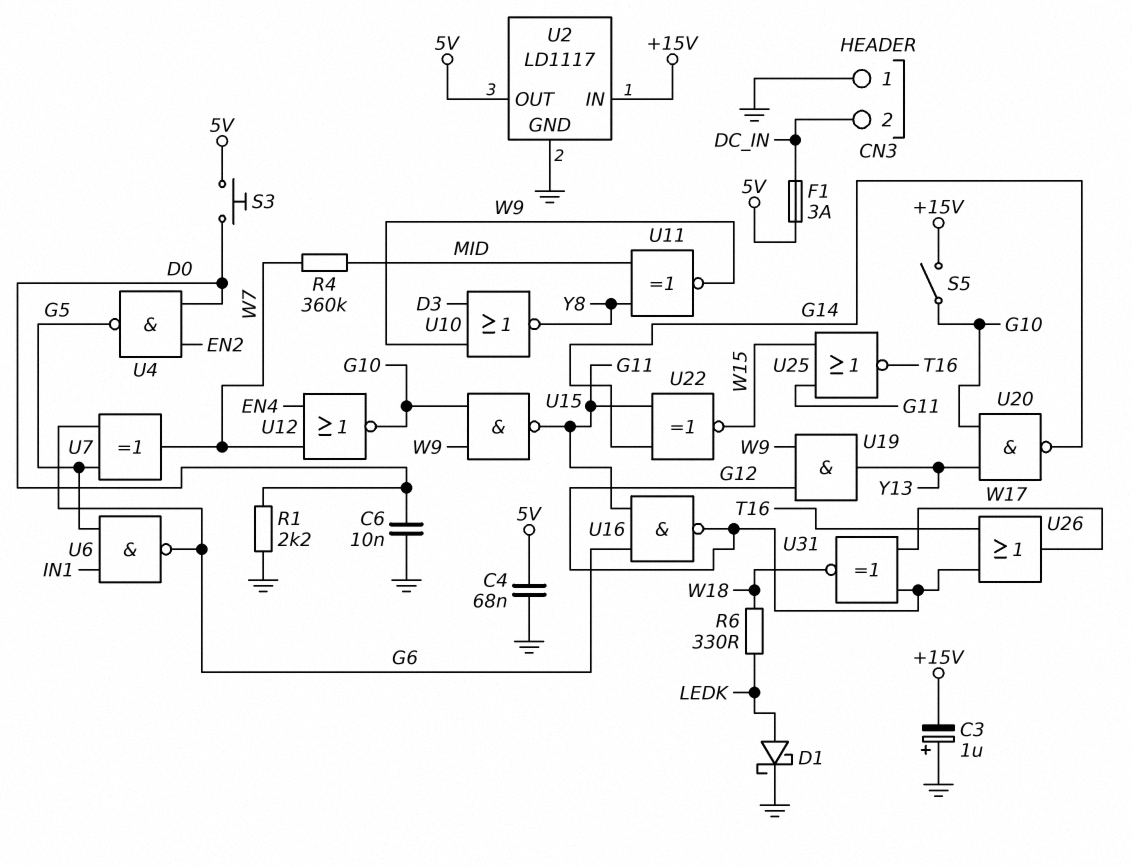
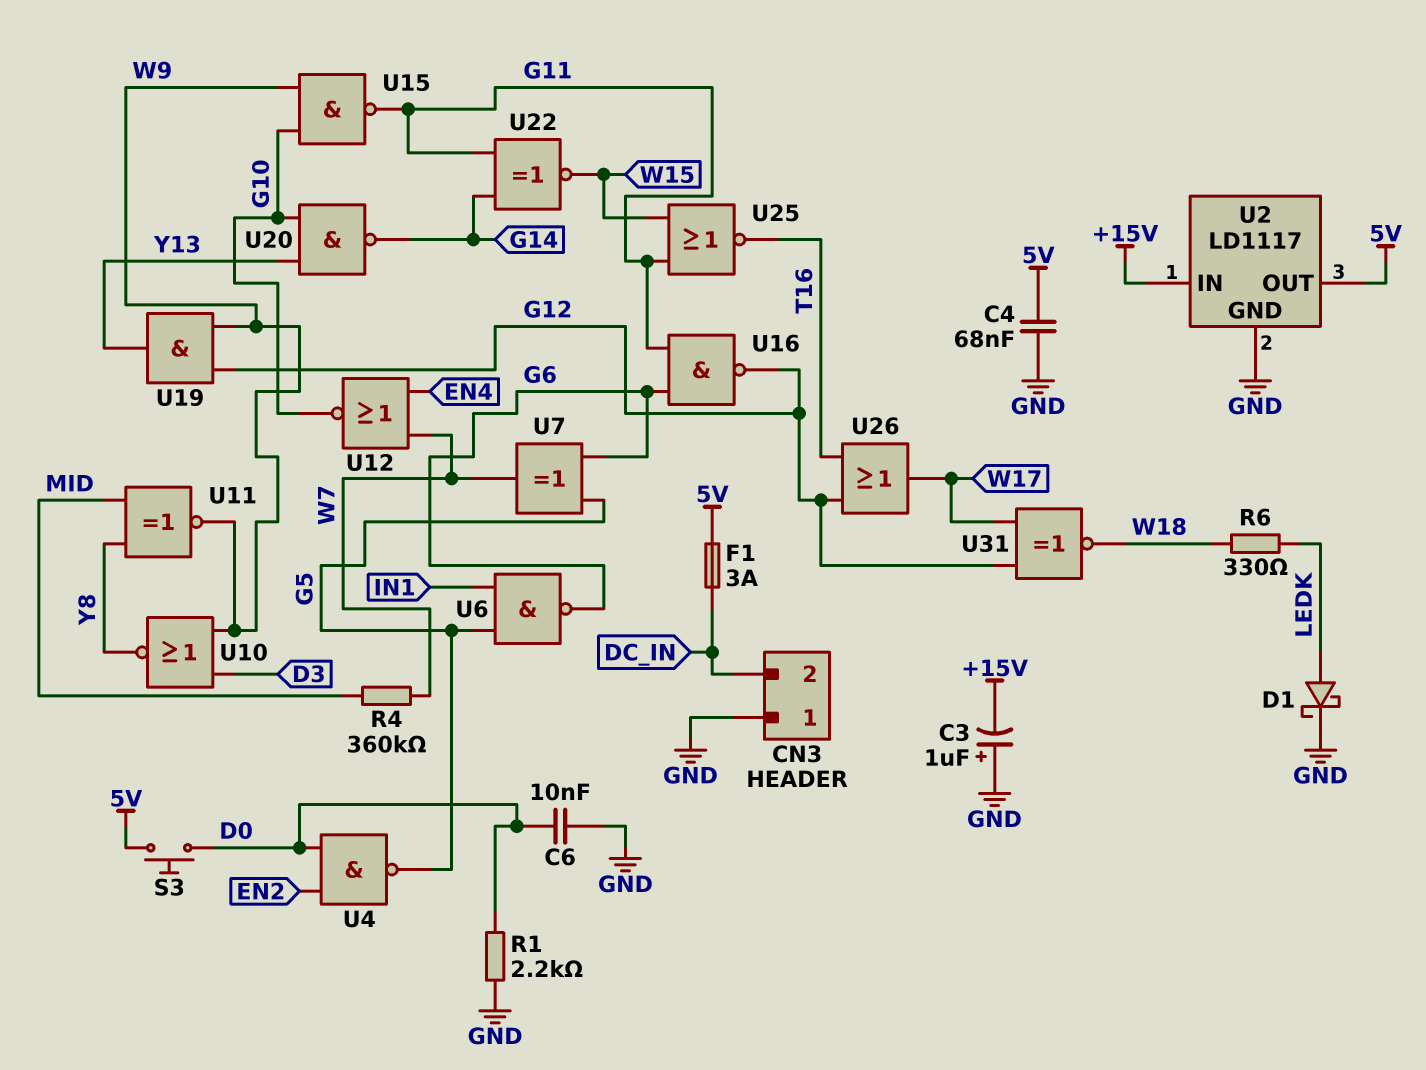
S5: switch (+15V, G10) -> none

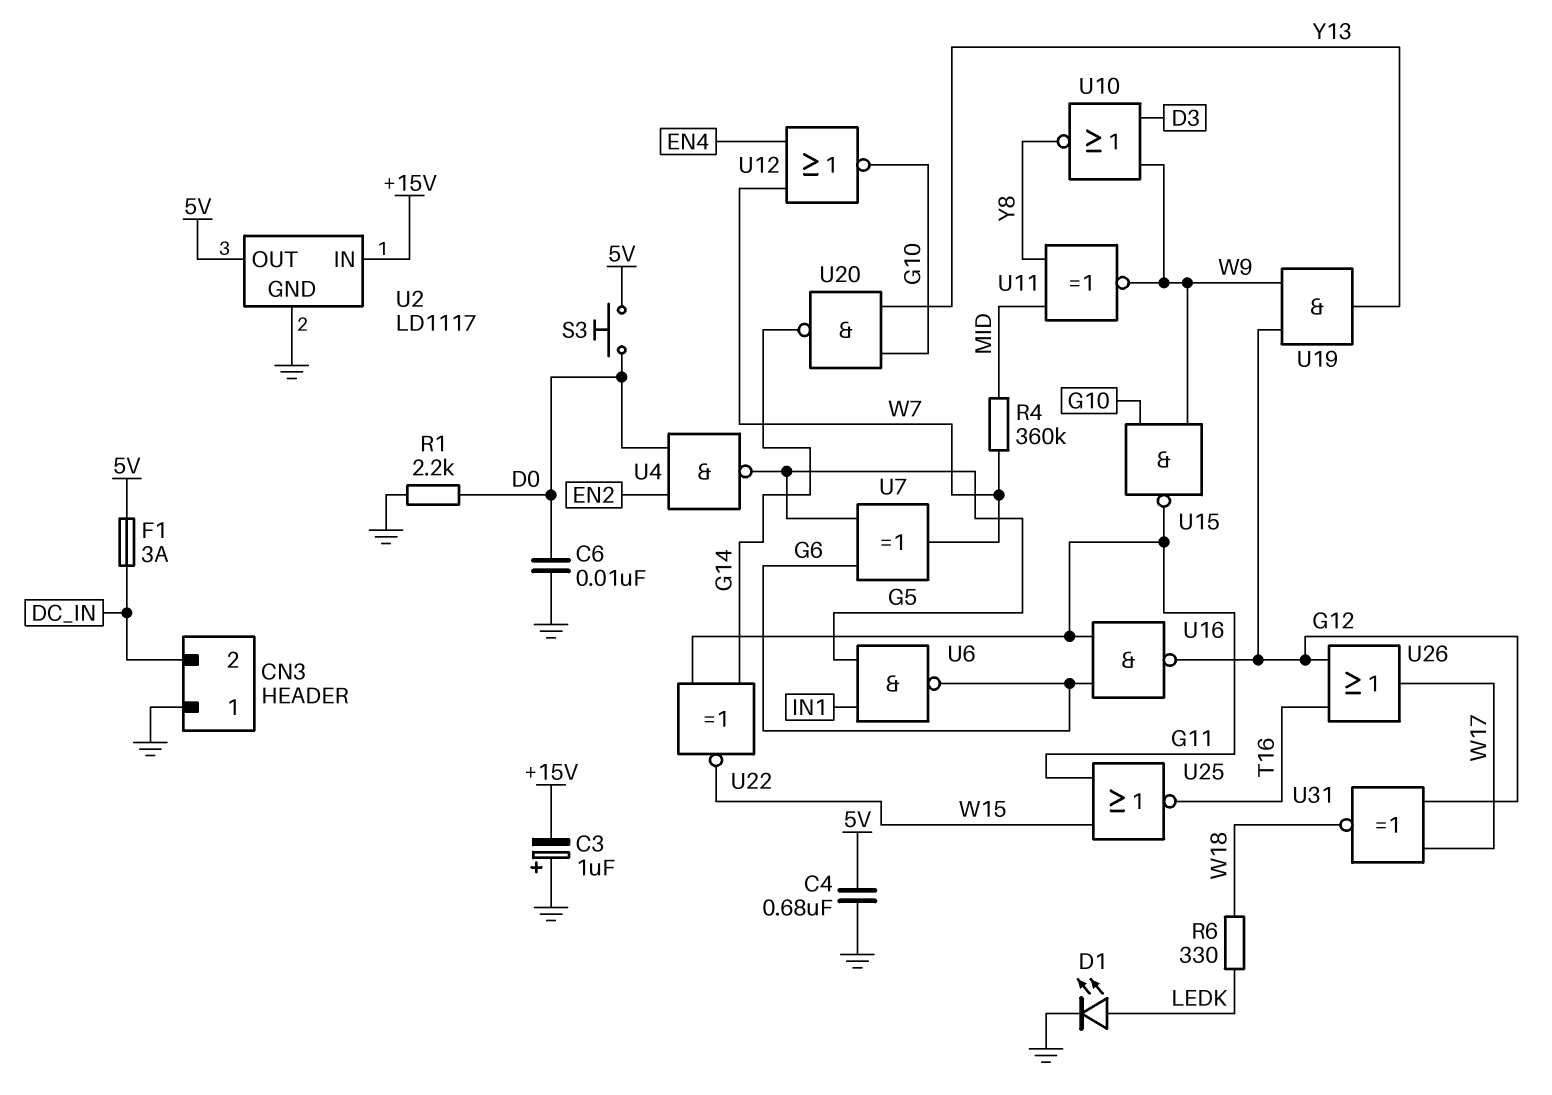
C4: 68nF (5V, GND) -> 680nF (5V, GND)
D1: schottky (A LEDK, K GND) -> LED (A LEDK, K GND)

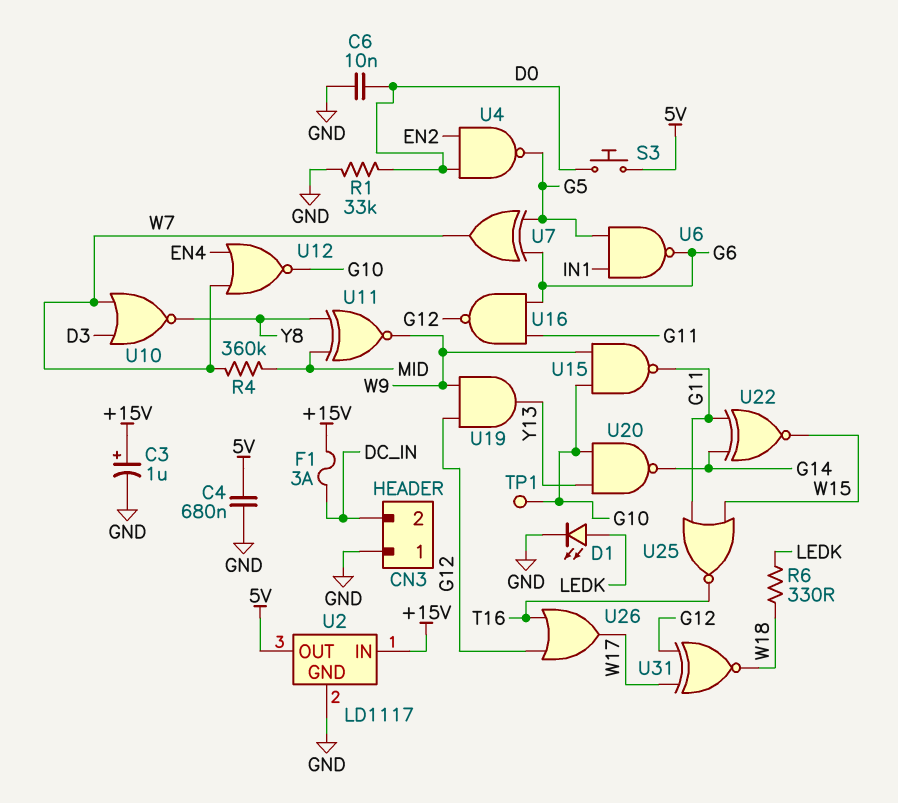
C3: 1uF (plus GND, minus +15V) -> 1uF (plus +15V, minus GND)
F1: 3A (5V, DC_IN) -> 3A (+15V, DC_IN)
R1: 2.2k (D0, GND) -> 33k (D0, GND)
TP1: none -> test point (G10)
U10: NOR (in D3, in W9, out Y8) -> NOR (in D3, in W7, out Y8)

